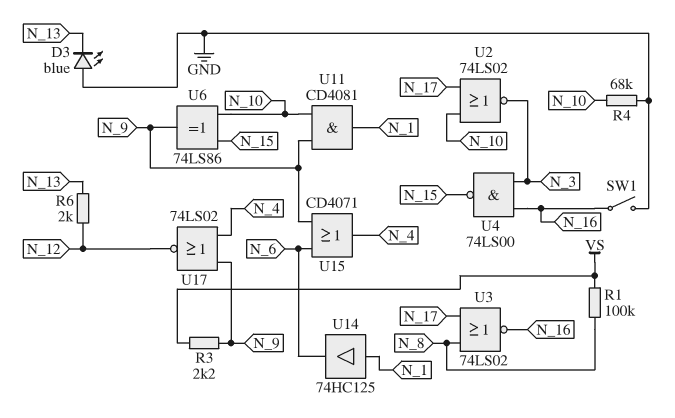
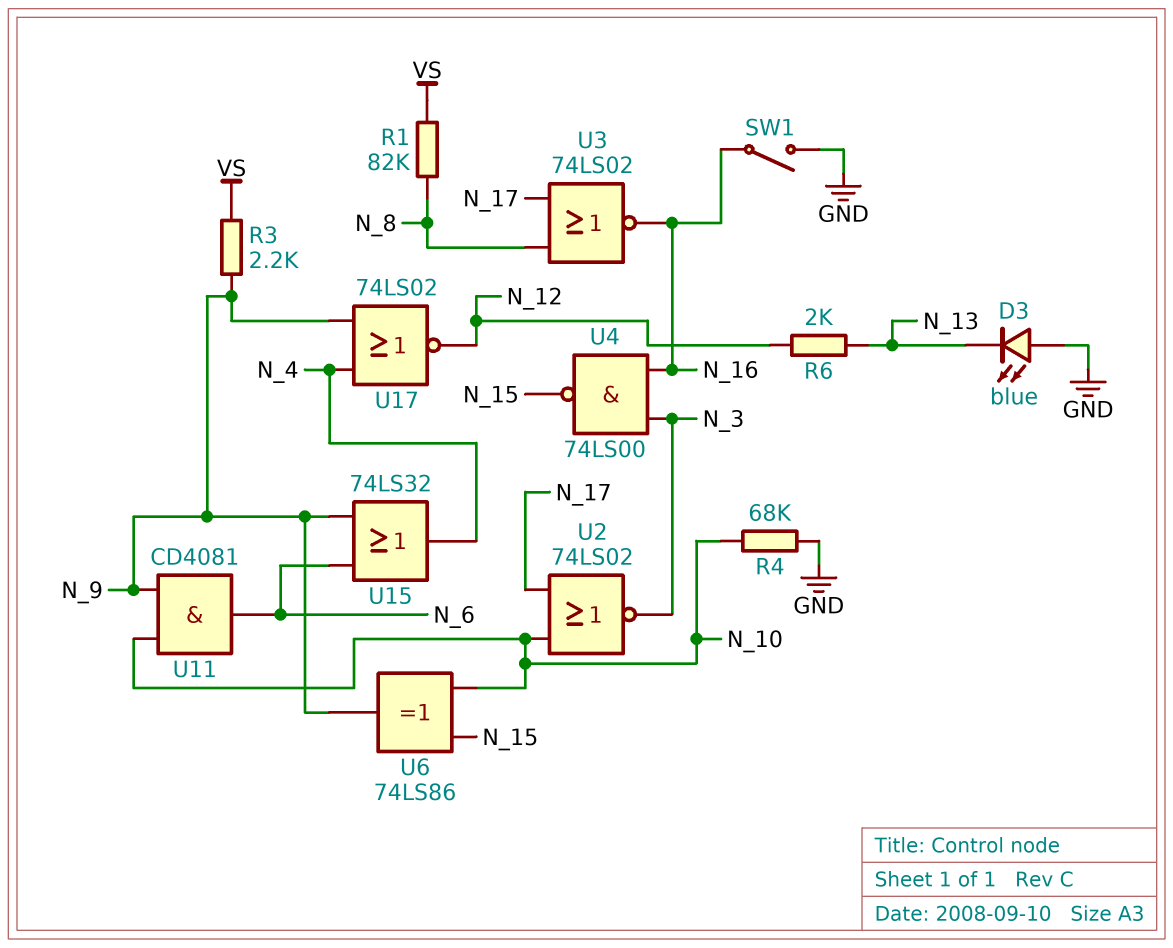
R1: 100k (N_8, VS) -> 82k (N_8, VS)
U11: AND CD4081 (in N_9, in N_10, out N_1) -> AND CD4081 (in N_9, in N_10, out N_6)
U14: buffer 74HC125 (in N_1, out N_6) -> none
U15: OR CD4071 (in N_6, in N_9, out N_4) -> OR 74LS32 (in N_6, in N_9, out N_4)

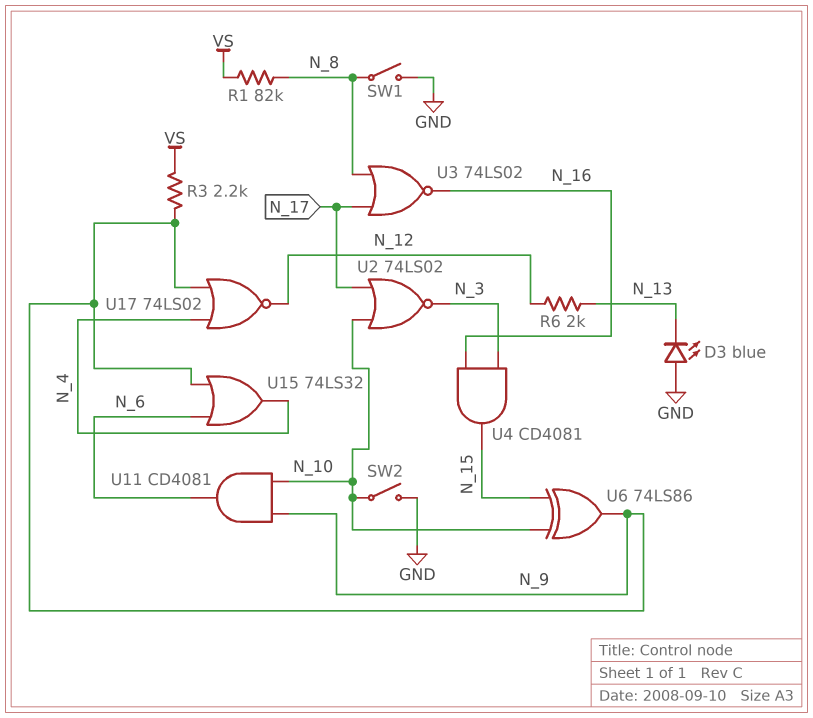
R4: 68k (GND, N_10) -> none
SW1: switch (GND, N_16) -> switch (GND, N_8)
SW2: none -> switch (GND, N_10)
U4: NAND 74LS00 (in N_3, in N_16, out N_15) -> AND CD4081 (in N_3, in N_16, out N_15)

